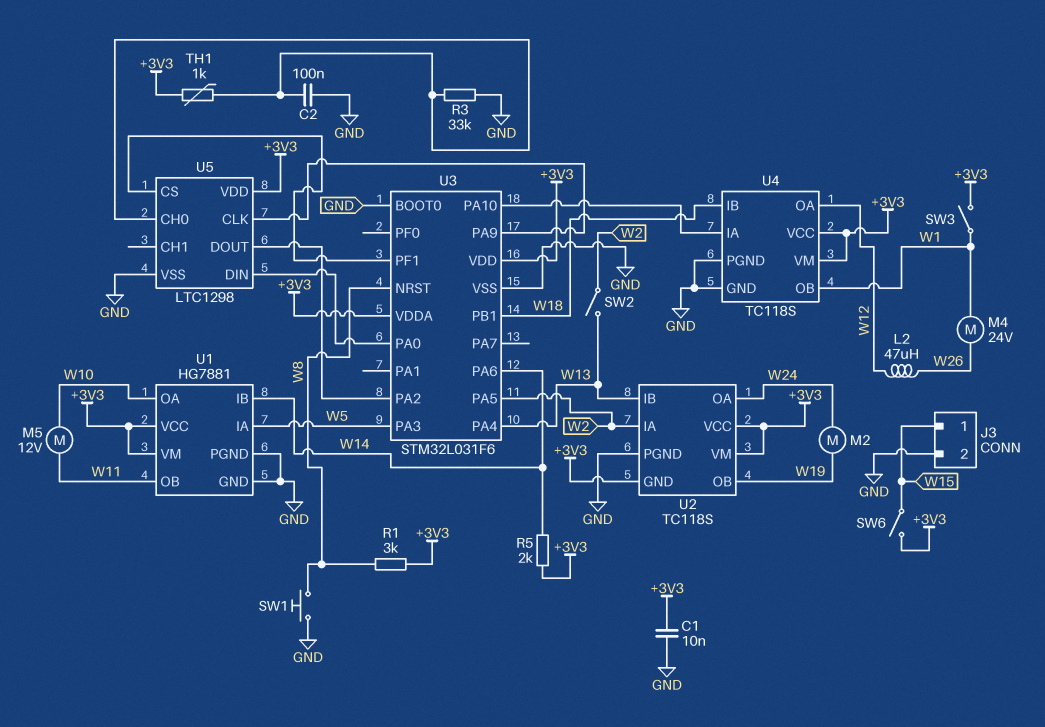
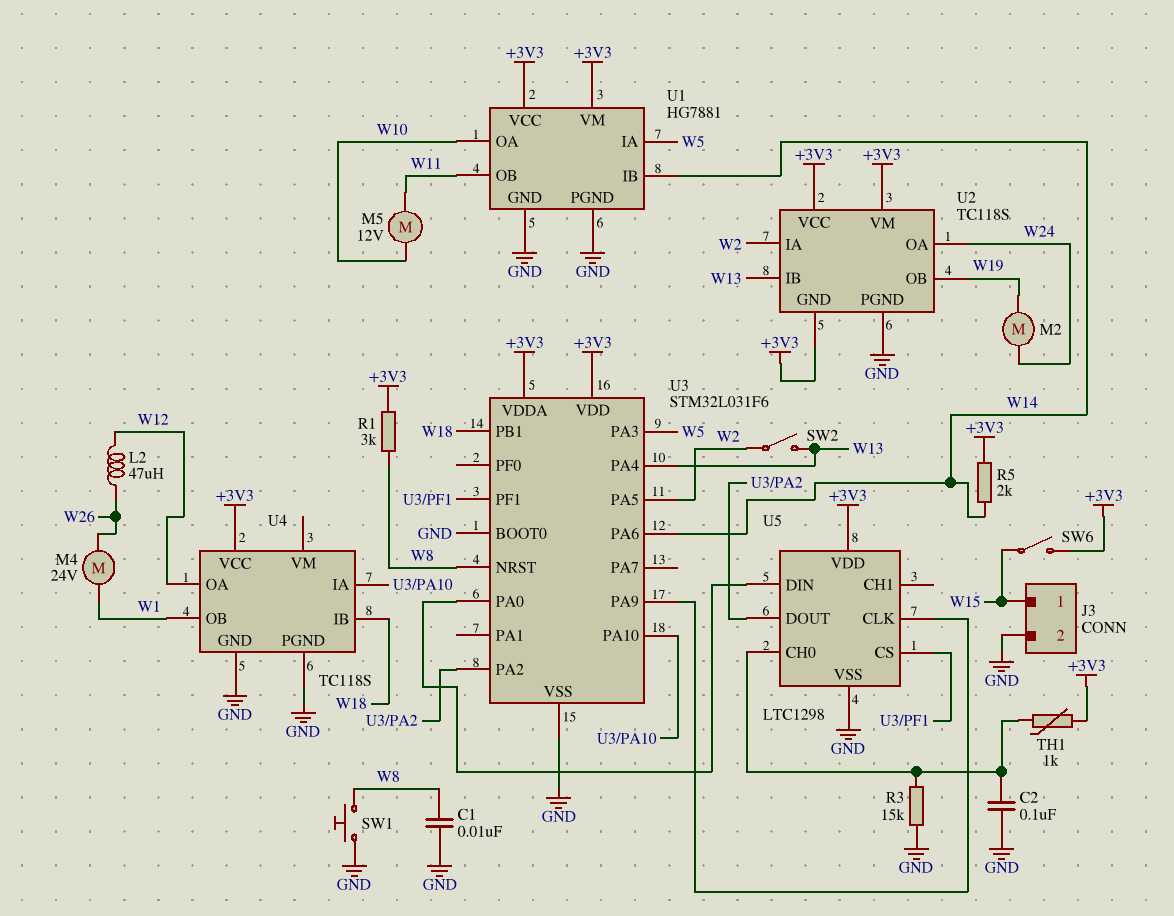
C1: 10nF (+3V3, GND) -> 10nF (GND, W8)
R3: 33k (GND, U5/CH0) -> 15k (GND, U5/CH0)
SW3: switch (+3V3, W1) -> none
U4 pin VM: +3V3 -> none

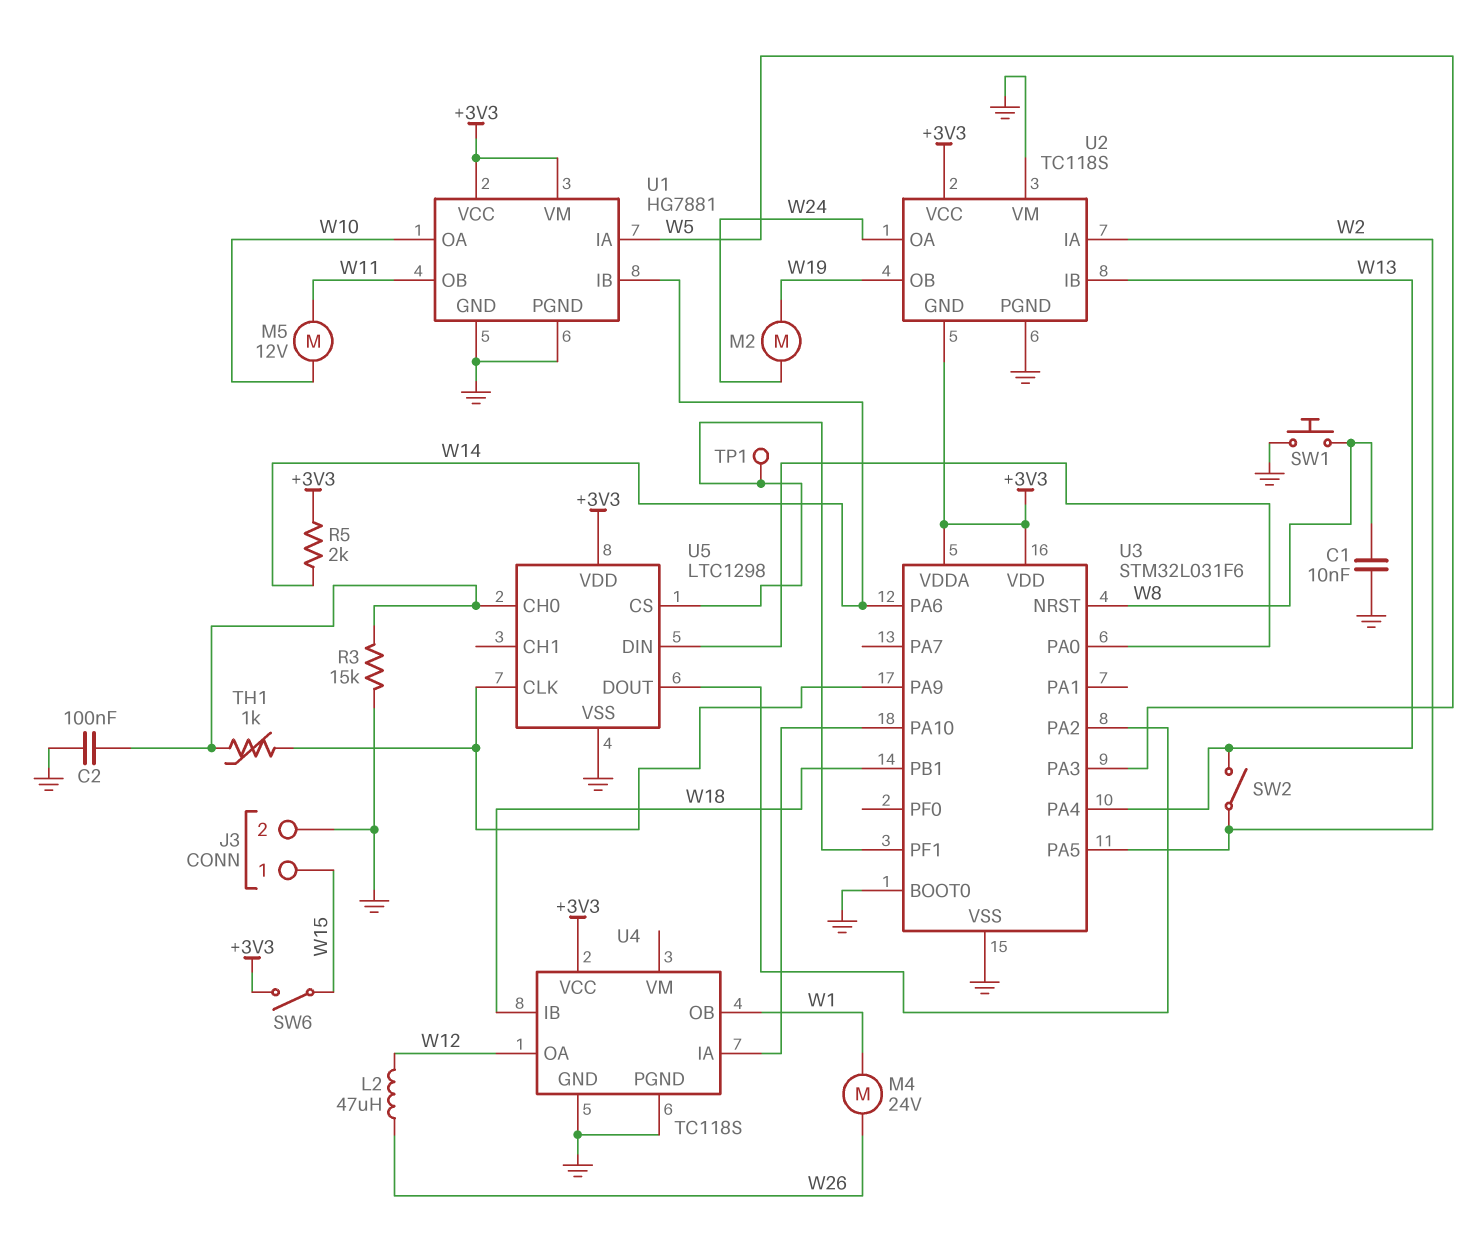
R1: 3k (+3V3, W8) -> none
TH1: 1k (+3V3, U5/CH0) -> 1k (U3/PA9, U5/CH0)
TP1: none -> test point (U3/PF1)
U2 pin VM: +3V3 -> GND

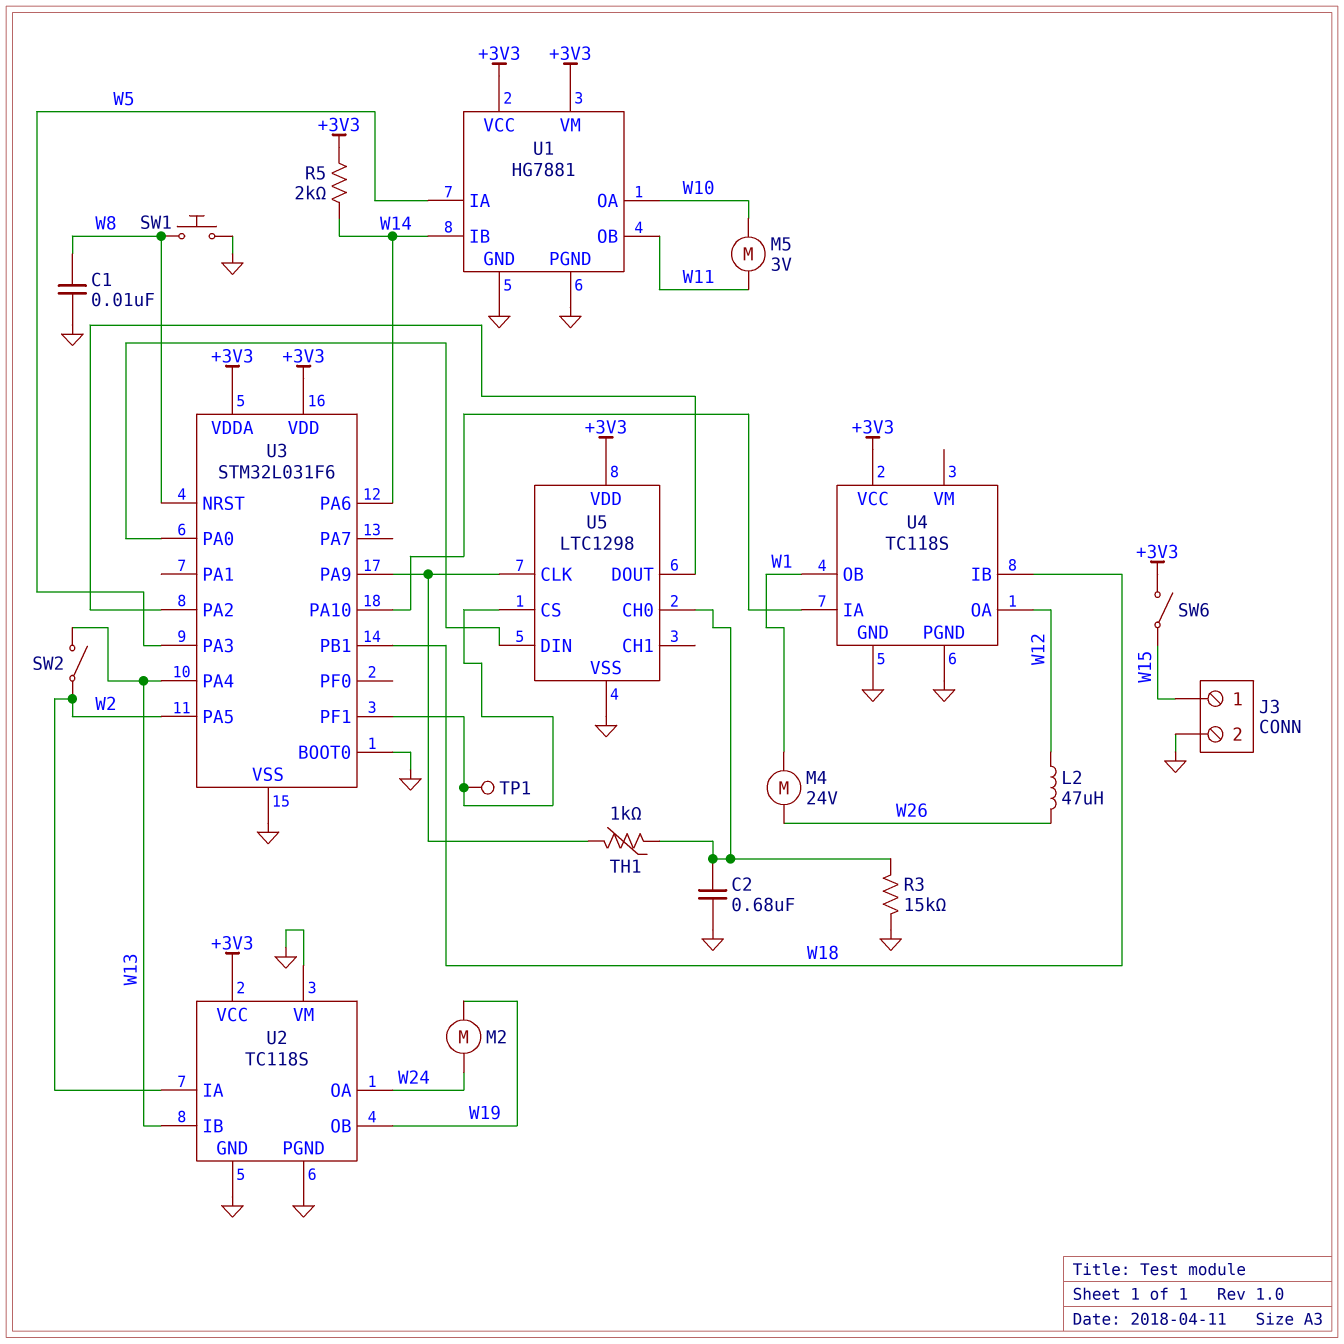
C2: 100nF (GND, U5/CH0) -> 680nF (GND, U5/CH0)
M5: motor 12V (W10, W11) -> motor 3V (W10, W11)
U2 pin GND: +3V3 -> GND

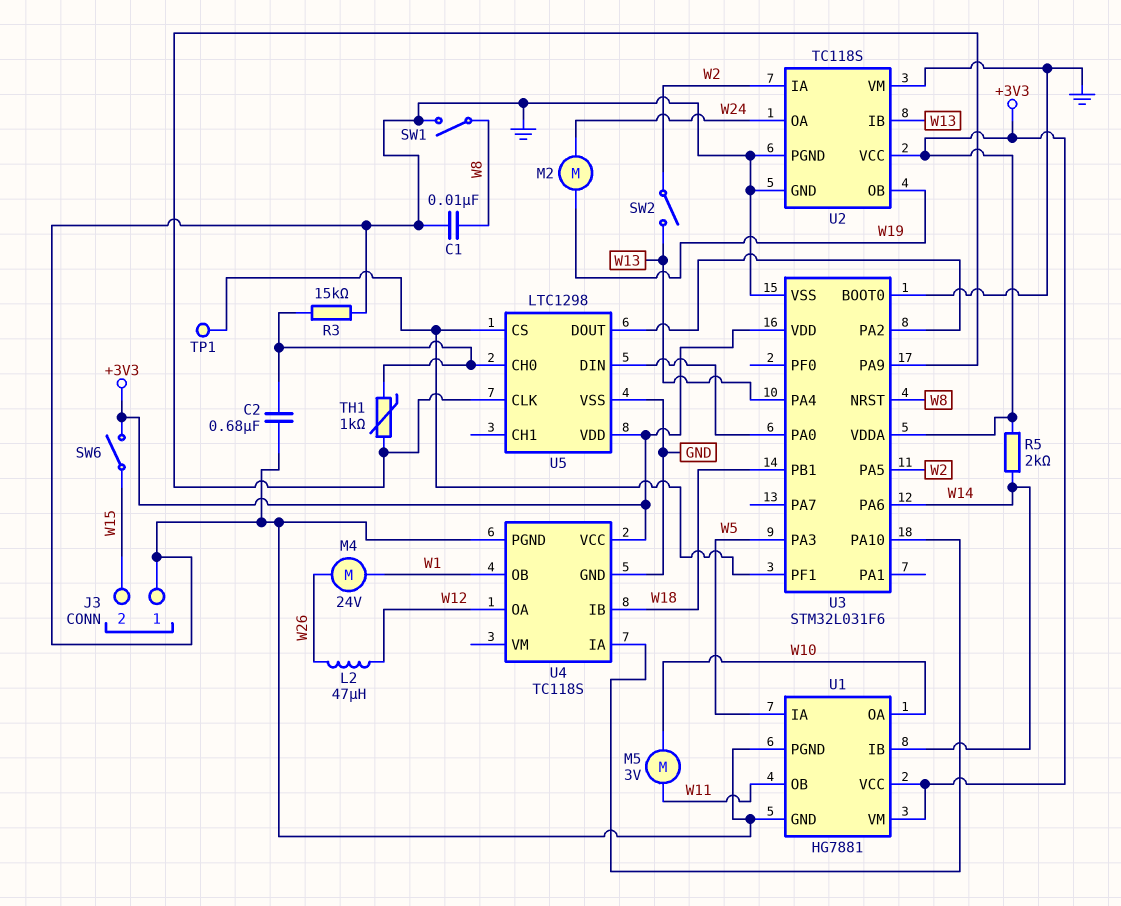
J3 pin 1: W15 -> GND
J3 pin 2: GND -> W15
SW1: button (GND, W8) -> switch (GND, W8)

